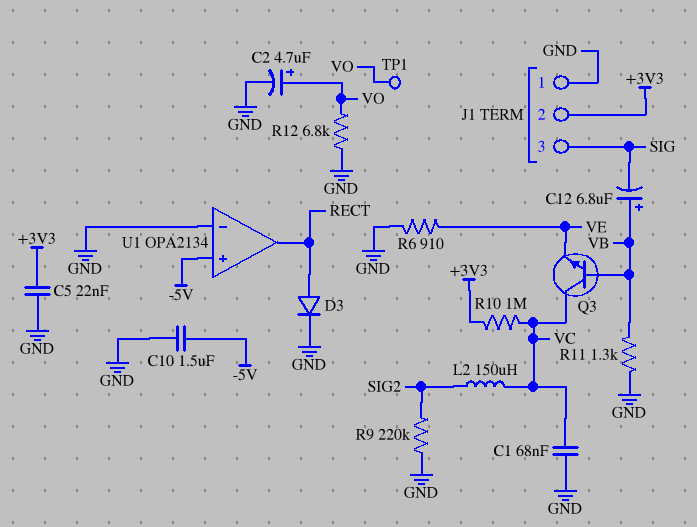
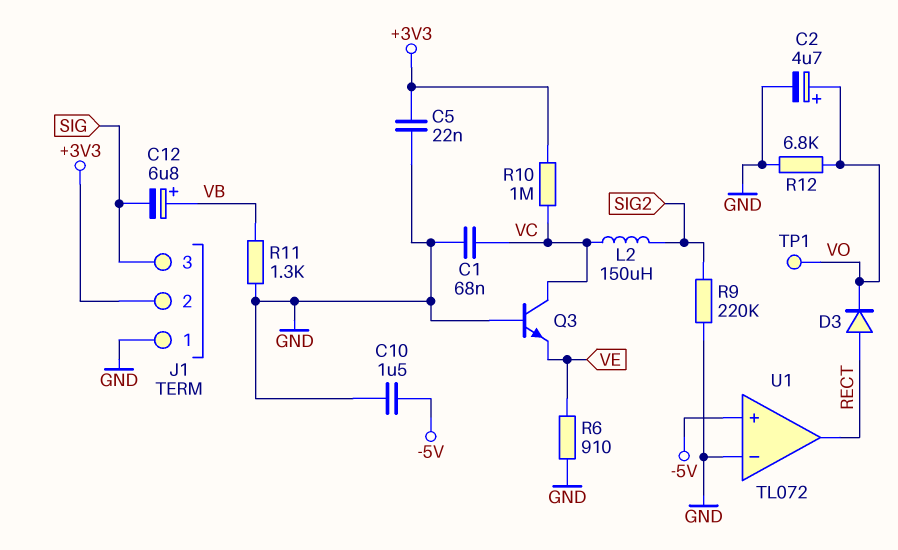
D3: diode (A RECT, K GND) -> diode (A RECT, K VO)
Q3: NPN (B VB, C VC, E VE) -> NPN (B GND, C VC, E VE)
U1: OPA2134 -> TL072

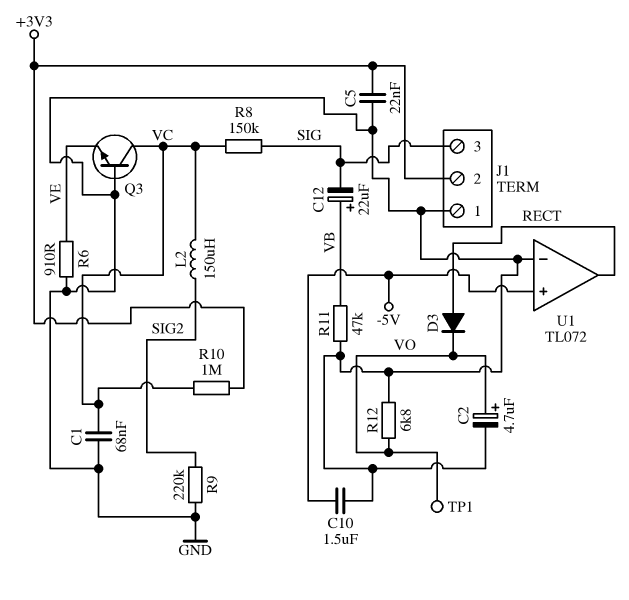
C12: 6.8uF (plus VB, minus SIG) -> 22uF (plus VB, minus SIG)
R8: none -> 150k (SIG, VC)
R11: 1.3k (GND, VB) -> 47k (GND, VB)

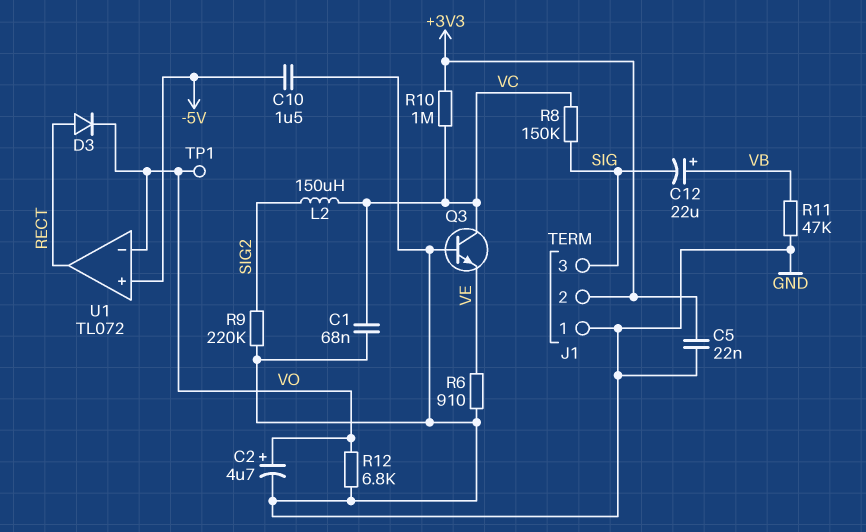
U1 pin in-: GND -> VO

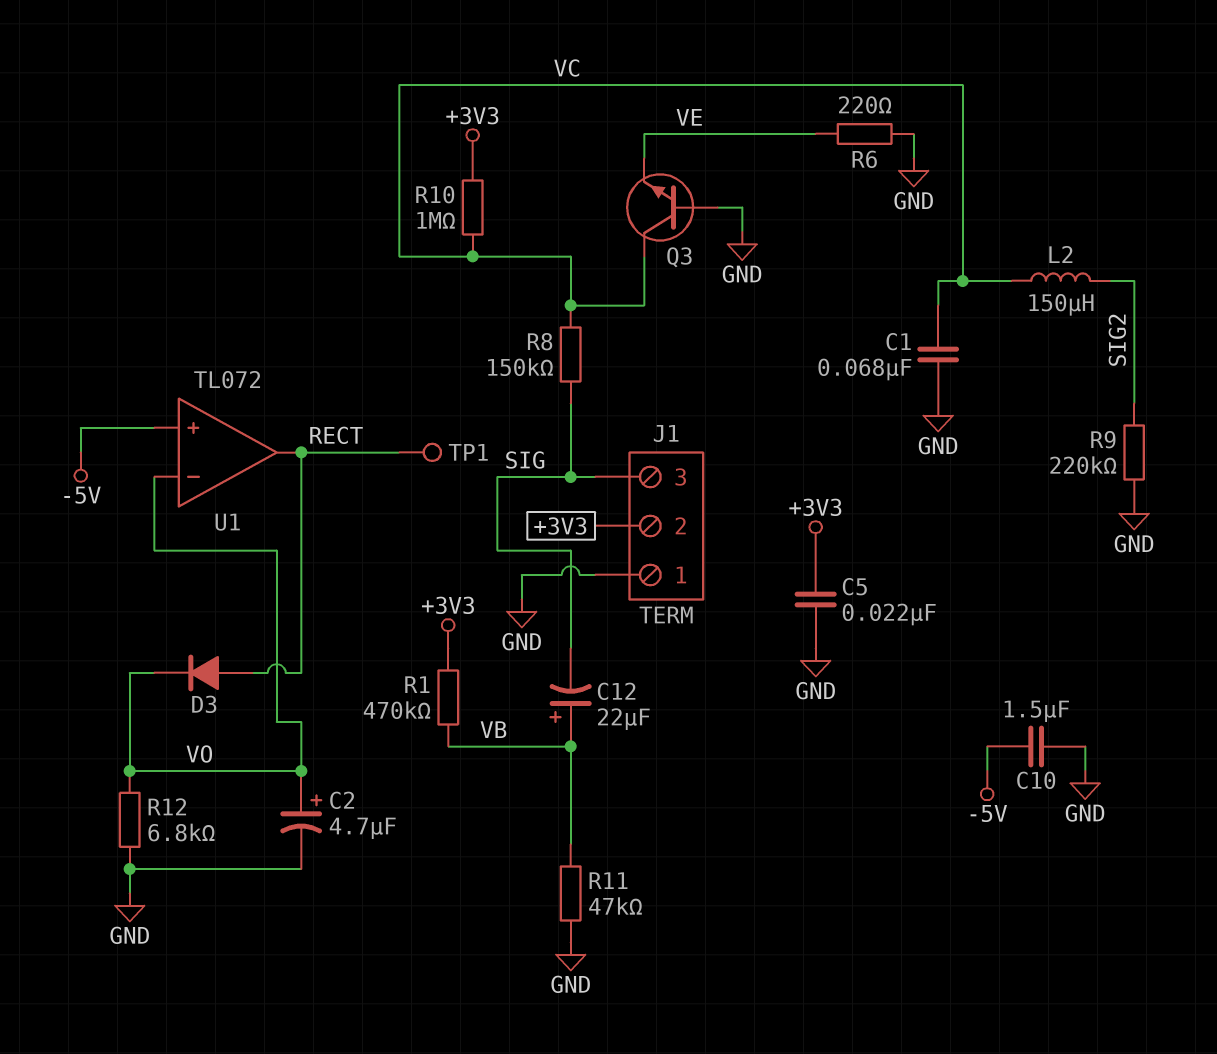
R1: none -> 470k (+3V3, VB)
R6: 910 (GND, VE) -> 220 (GND, VE)
TP1: test point (VO) -> test point (RECT)

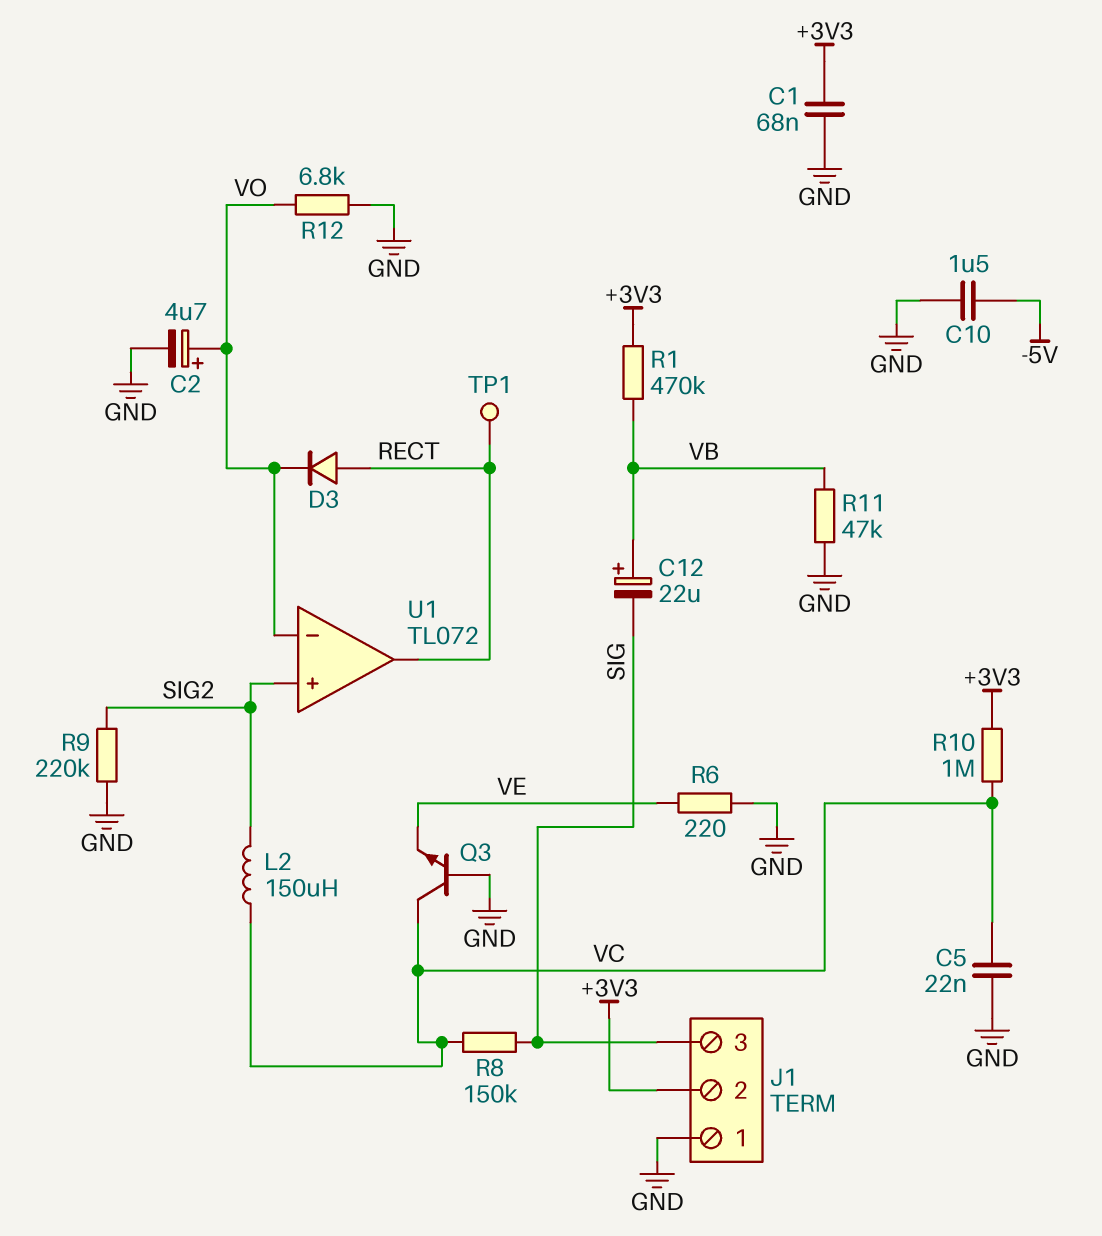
C1: 68nF (GND, VC) -> 68nF (+3V3, GND)
C5: 22nF (+3V3, GND) -> 22nF (GND, VC)
U1 pin in+: -5V -> SIG2

